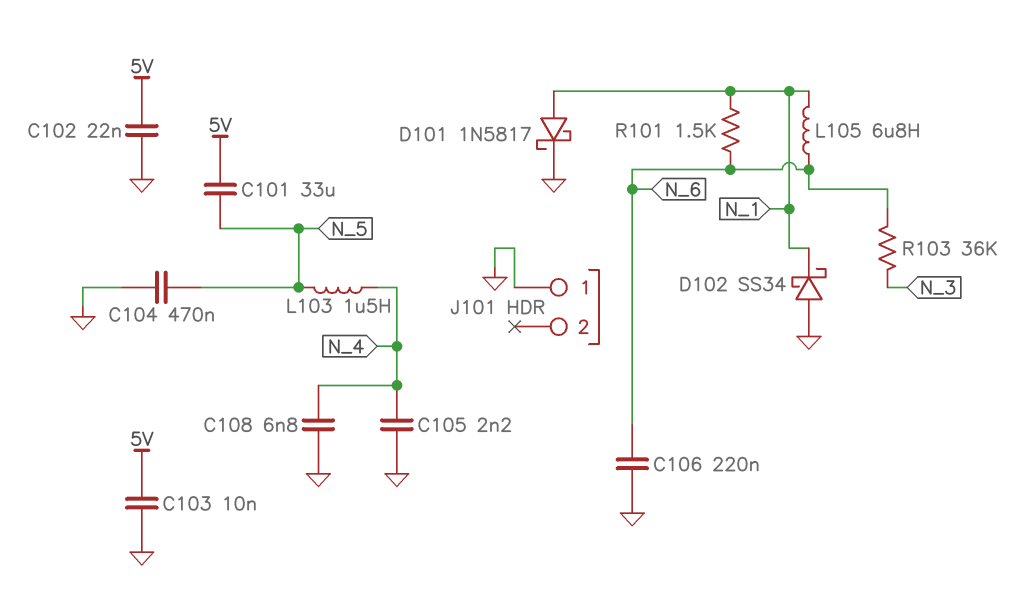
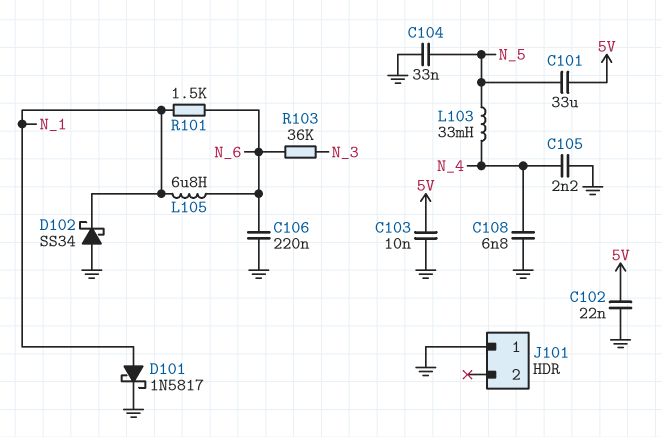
C104: 470nF (GND, N_5) -> 33nF (GND, N_5)
L103: 1.5uH (N_4, N_5) -> 33mH (N_4, N_5)

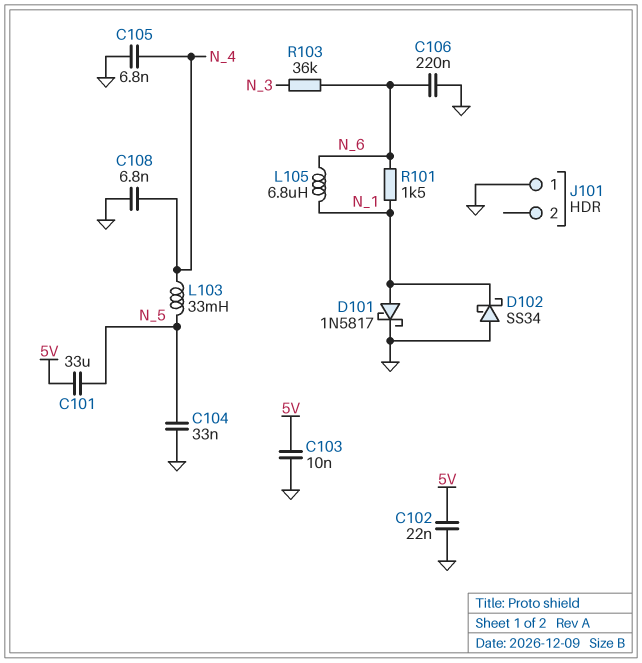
C105: 2.2nF (GND, N_4) -> 6.8nF (GND, N_4)

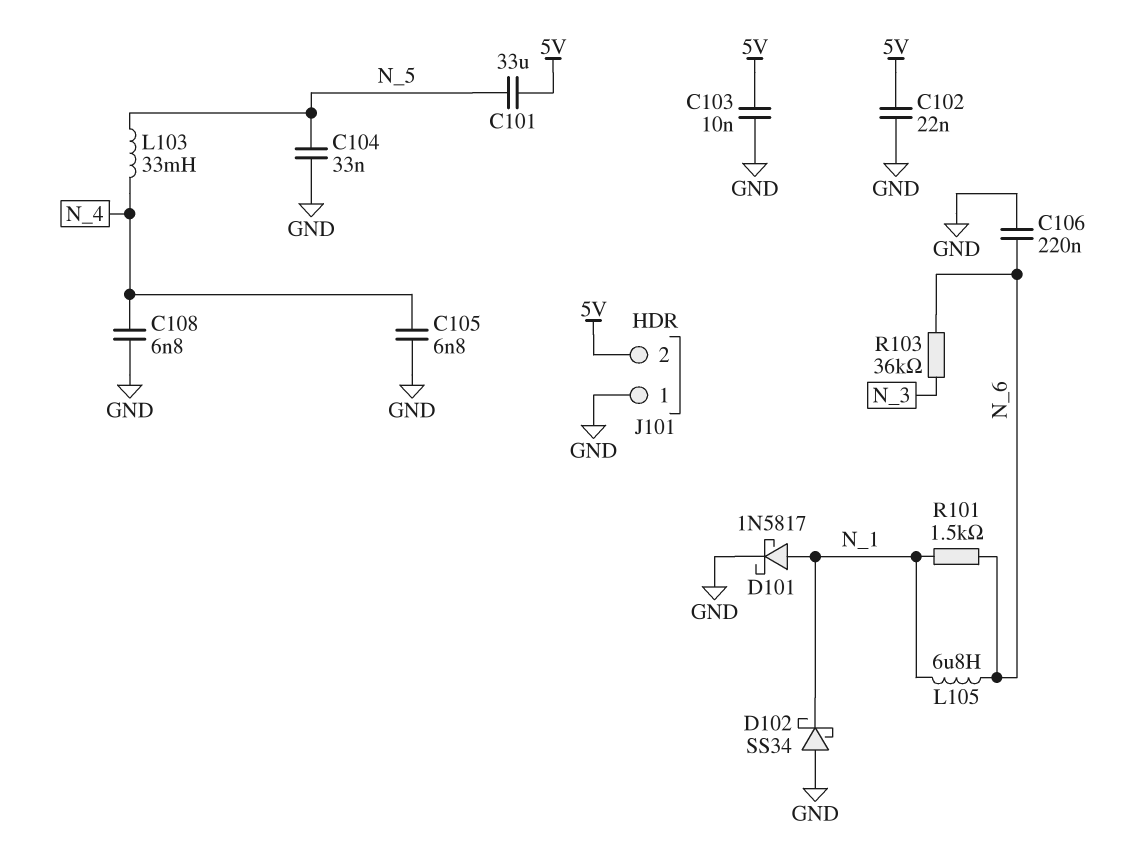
J101 pin 2: none -> 5V

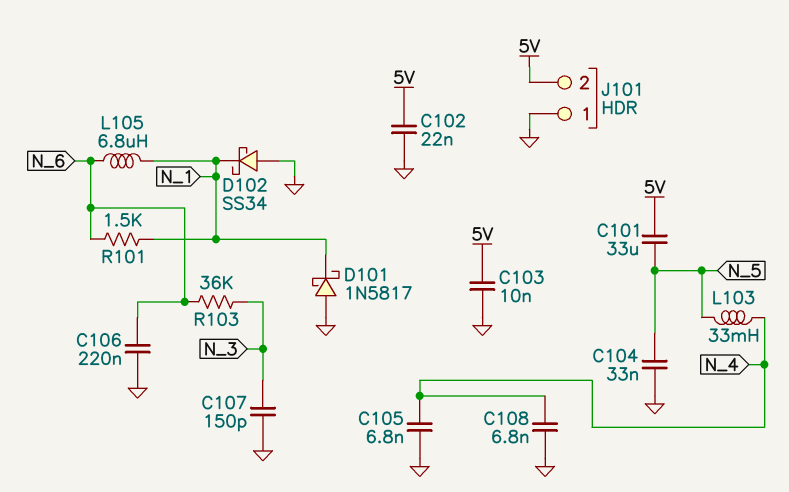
C107: none -> 150pF (GND, N_3)
D101: schottky 1N5817 (A N_1, K GND) -> schottky 1N5817 (A GND, K N_1)

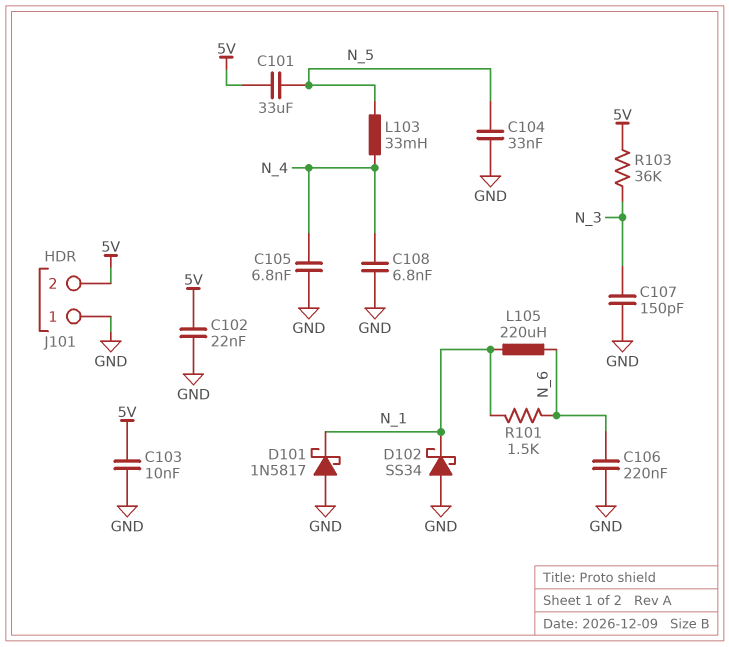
L105: 6.8uH (N_1, N_6) -> 220uH (N_1, N_6)
R103: 36k (N_3, N_6) -> 36k (5V, N_3)

